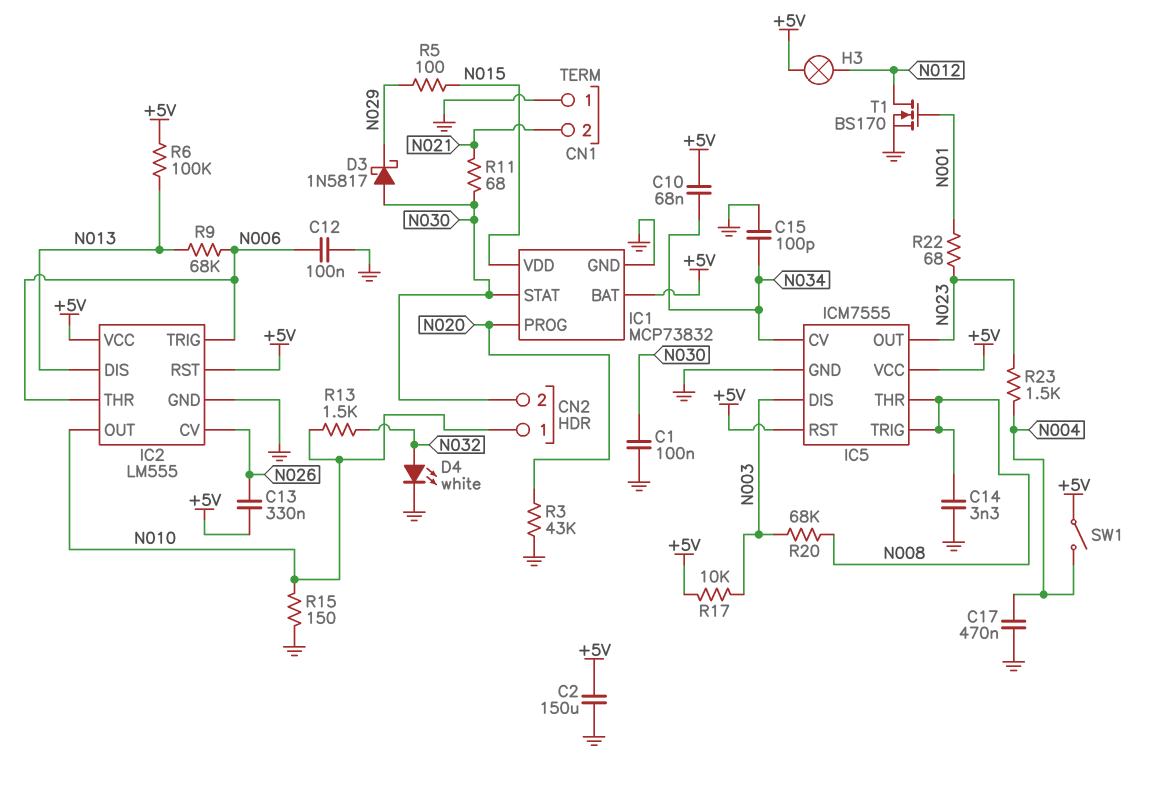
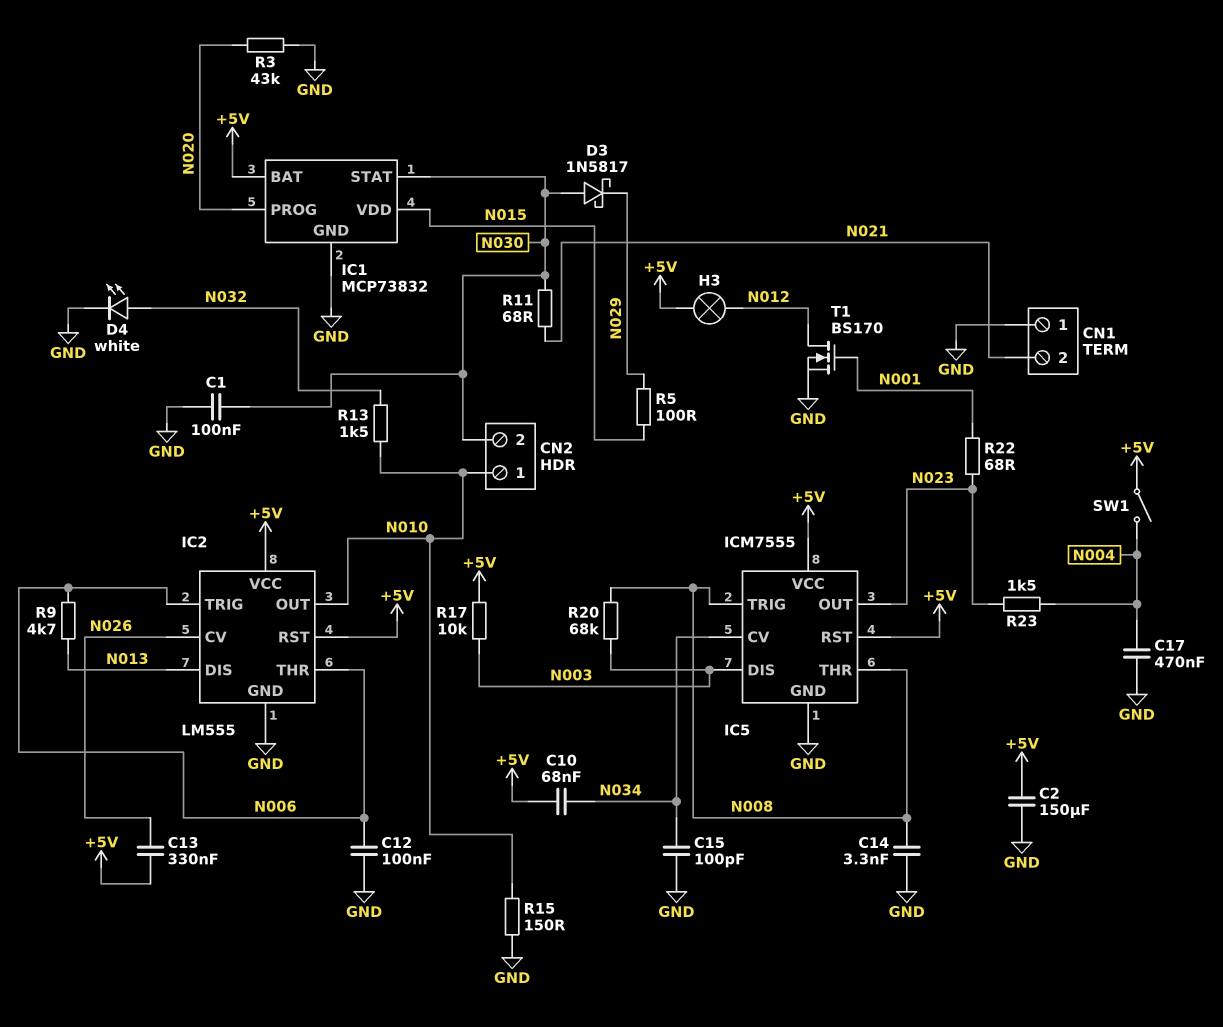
R6: 100k (+5V, N013) -> none
R9: 68k (N006, N013) -> 4.7k (N006, N013)

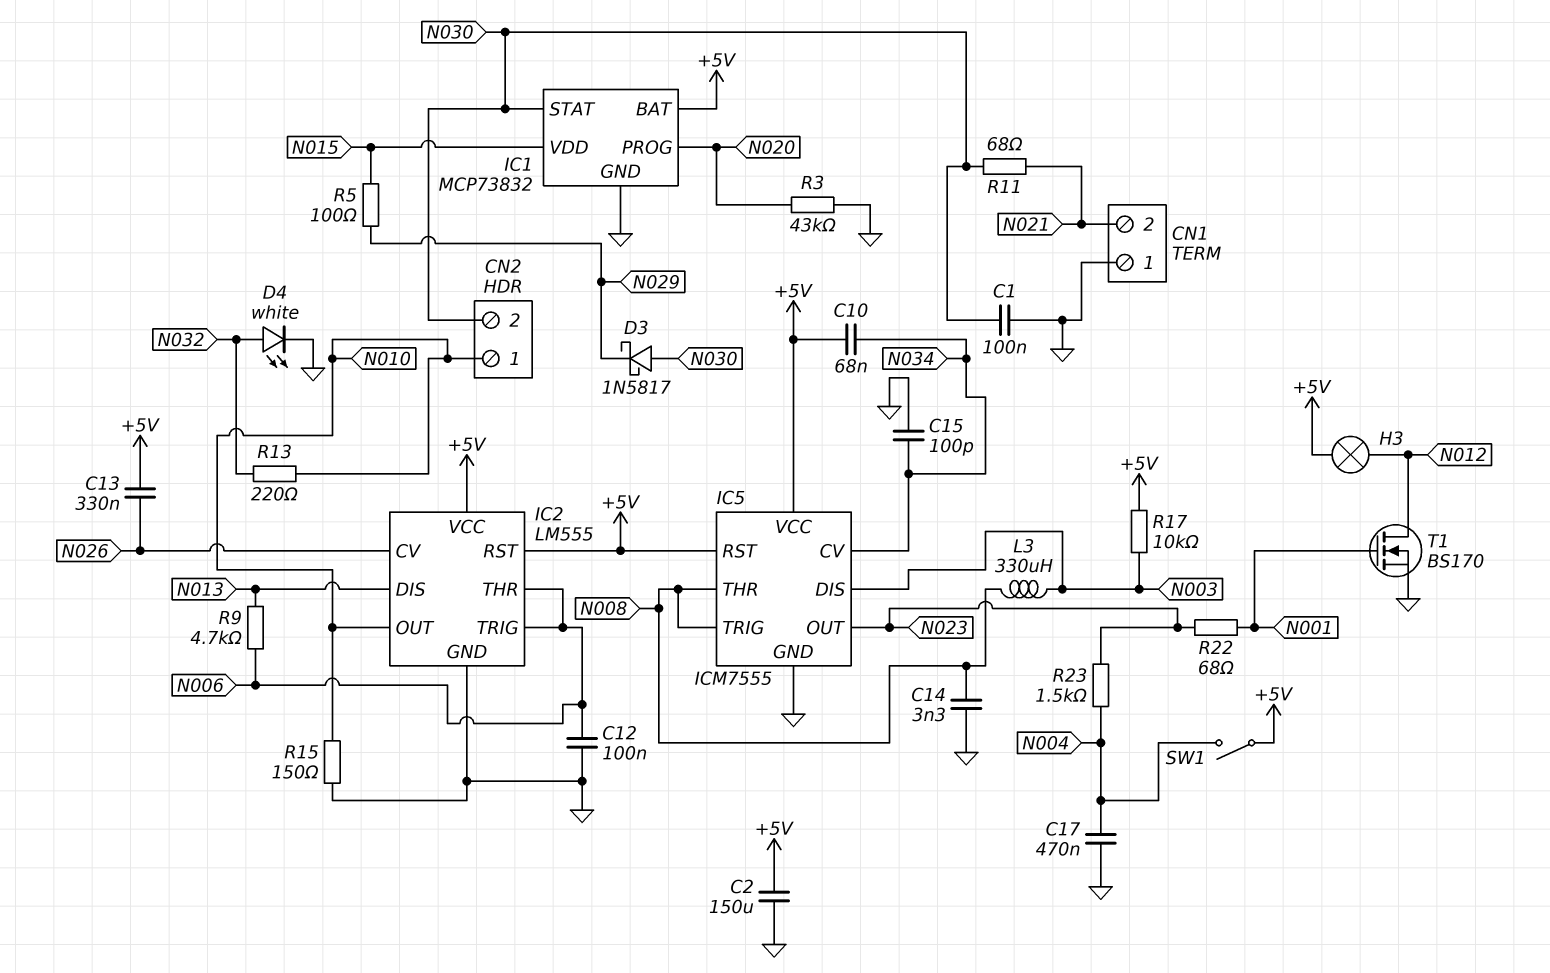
L3: none -> 330uH (N003, N008)
R13: 1.5k (N010, N032) -> 220 (N010, N032)
R20: 68k (N003, N008) -> none

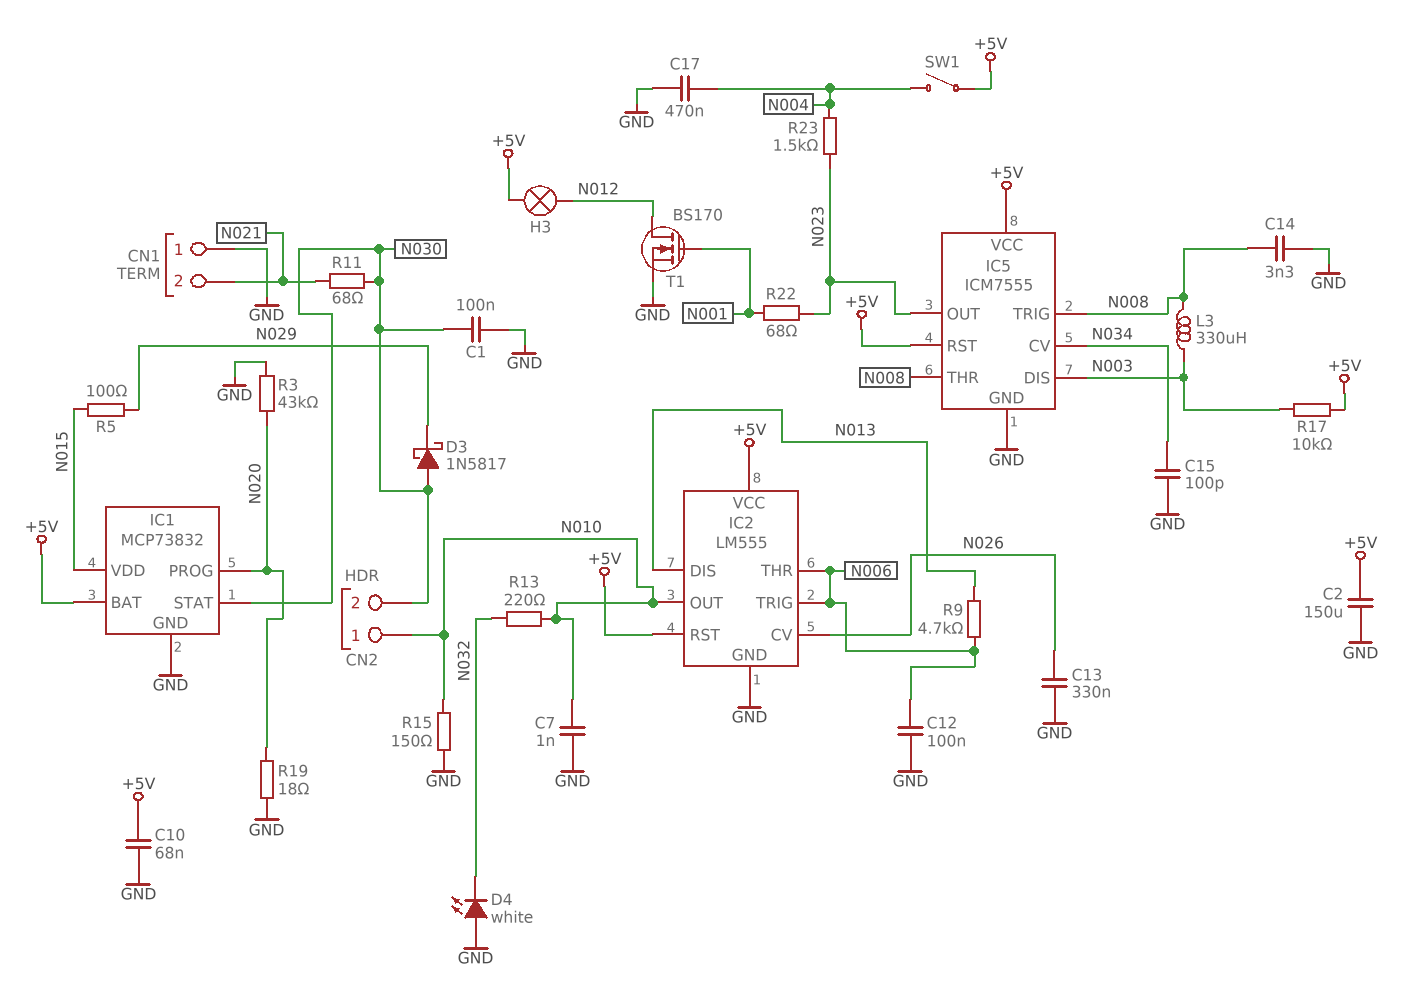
C7: none -> 1nF (GND, N010)
C10: 68nF (+5V, N034) -> 68nF (+5V, GND)
C13: 330nF (+5V, N026) -> 330nF (GND, N026)
D4: LED white (A N032, K GND) -> LED white (A GND, K N032)
R19: none -> 18 (GND, N020)

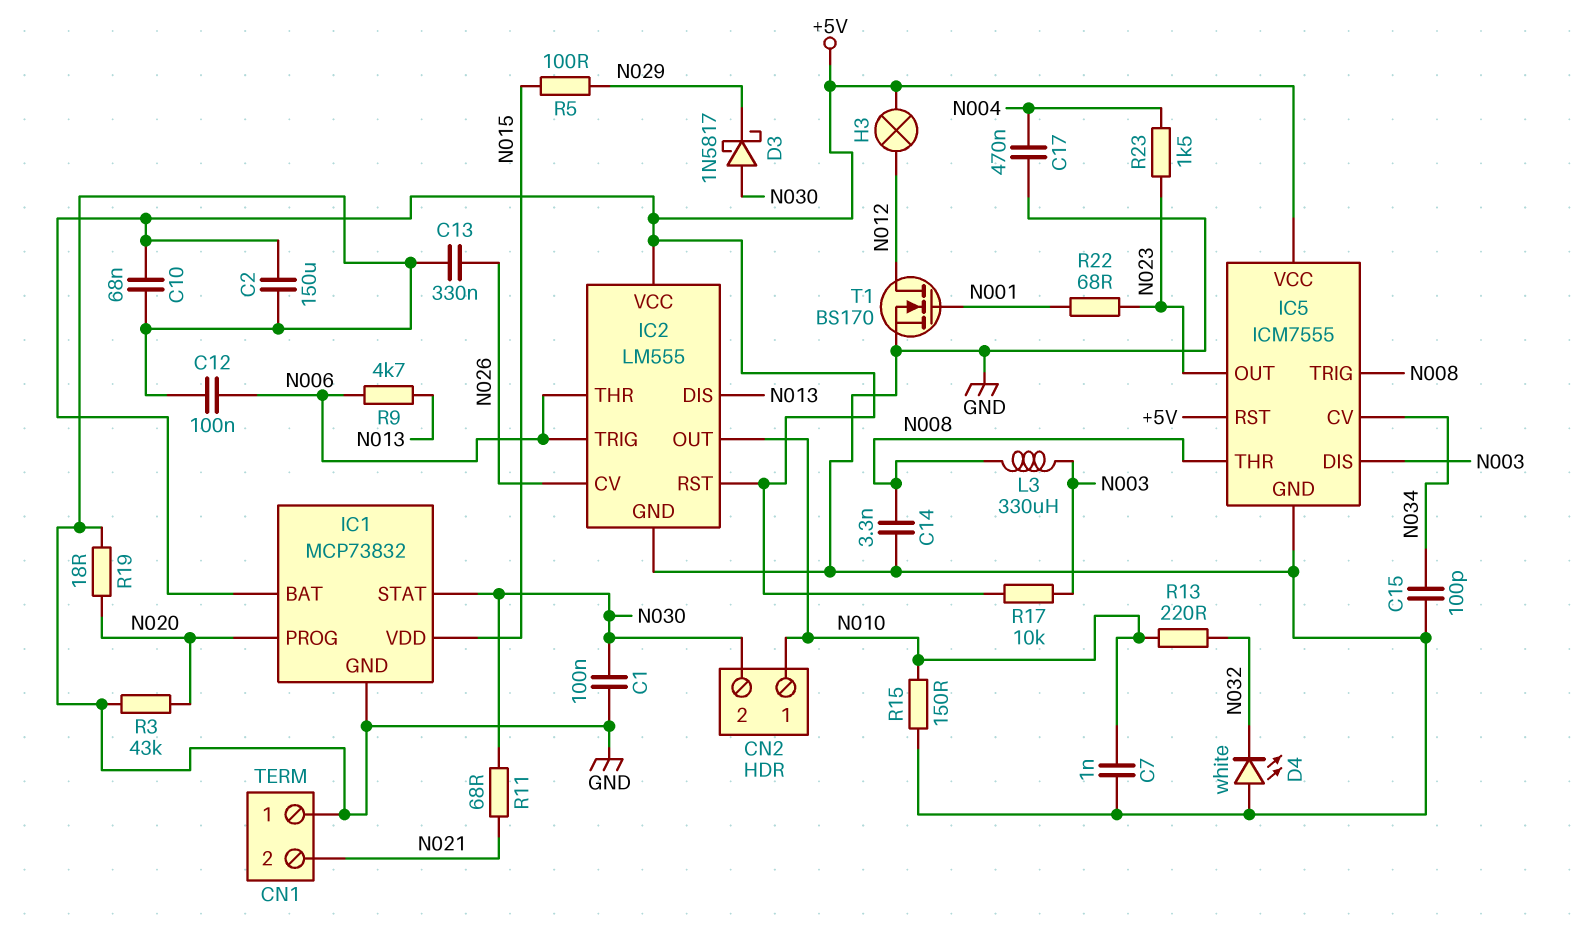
SW1: switch (+5V, N004) -> none

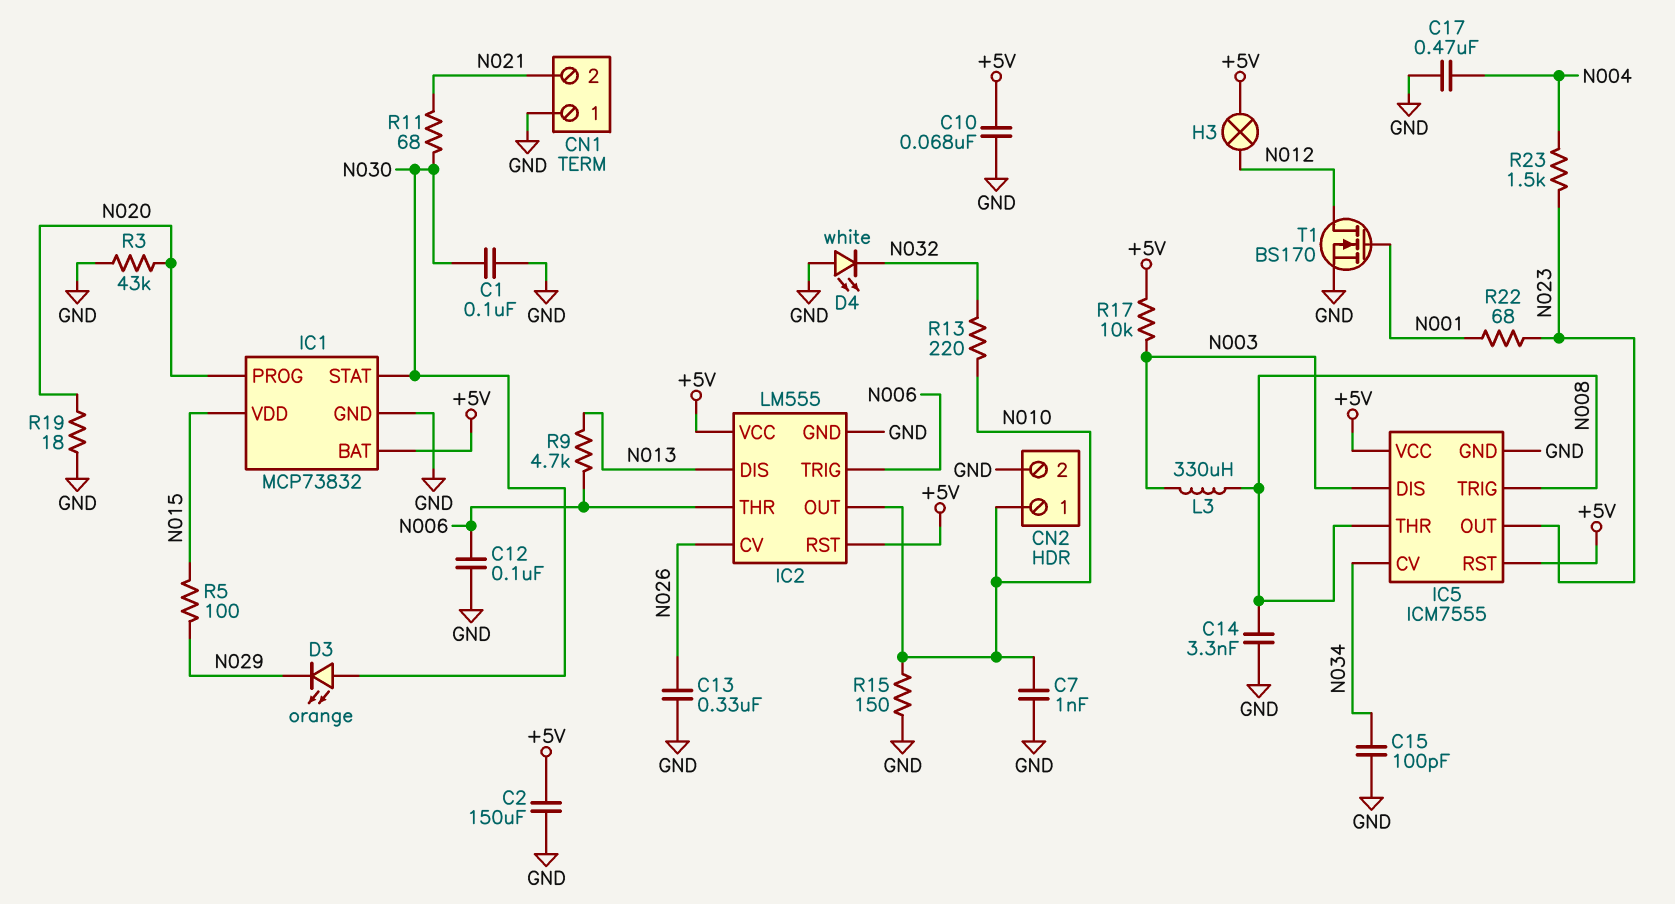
CN2 pin 2: N030 -> GND
D3: schottky 1N5817 (A N030, K N029) -> LED orange (A N030, K N029)

